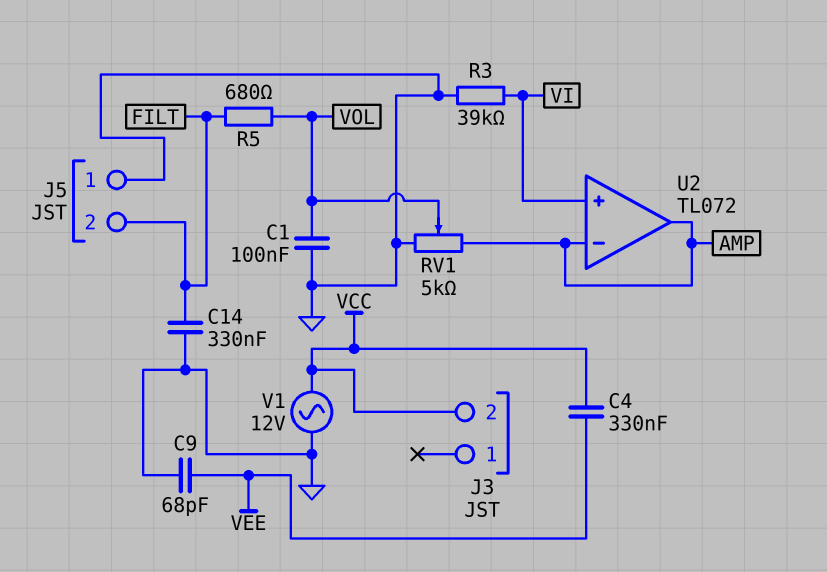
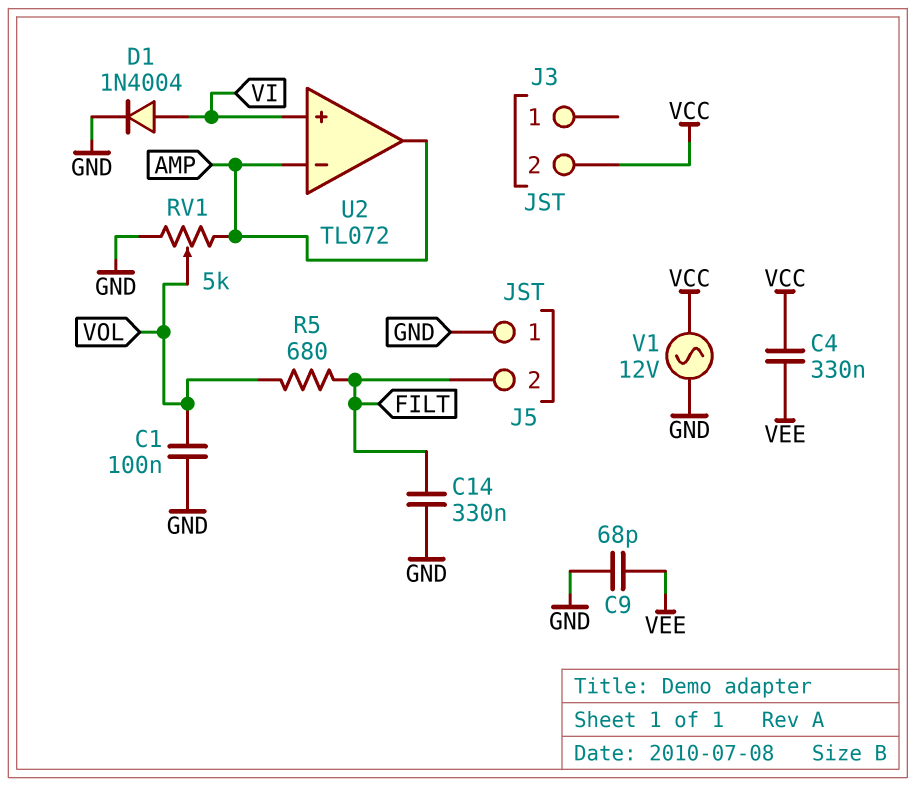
D1: none -> diode 1N4004 (A VI, K GND)
R3: 39k (GND, VI) -> none

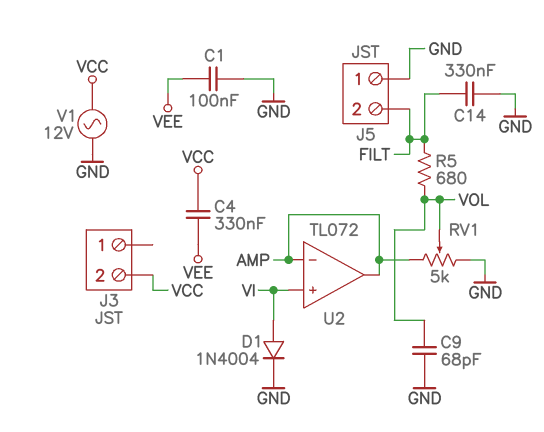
C1: 100nF (GND, VOL) -> 100nF (GND, VEE)
C9: 68pF (GND, VEE) -> 68pF (GND, VOL)

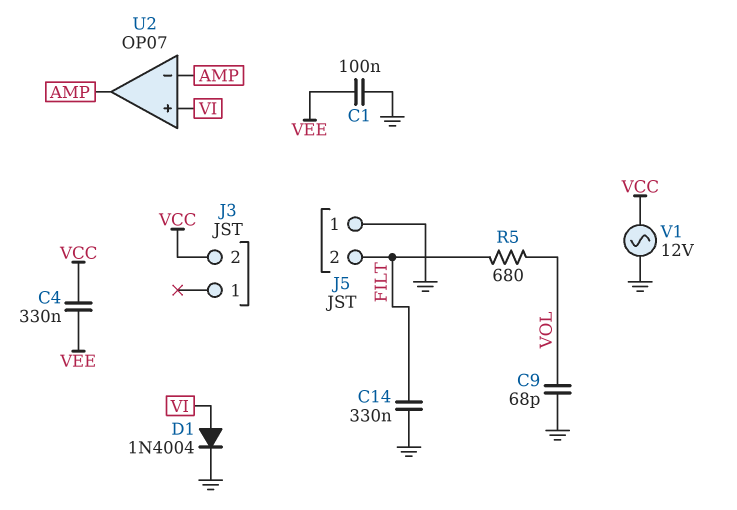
RV1: 5k (AMP, GND, wiper VOL) -> none
U2: TL072 -> OP07

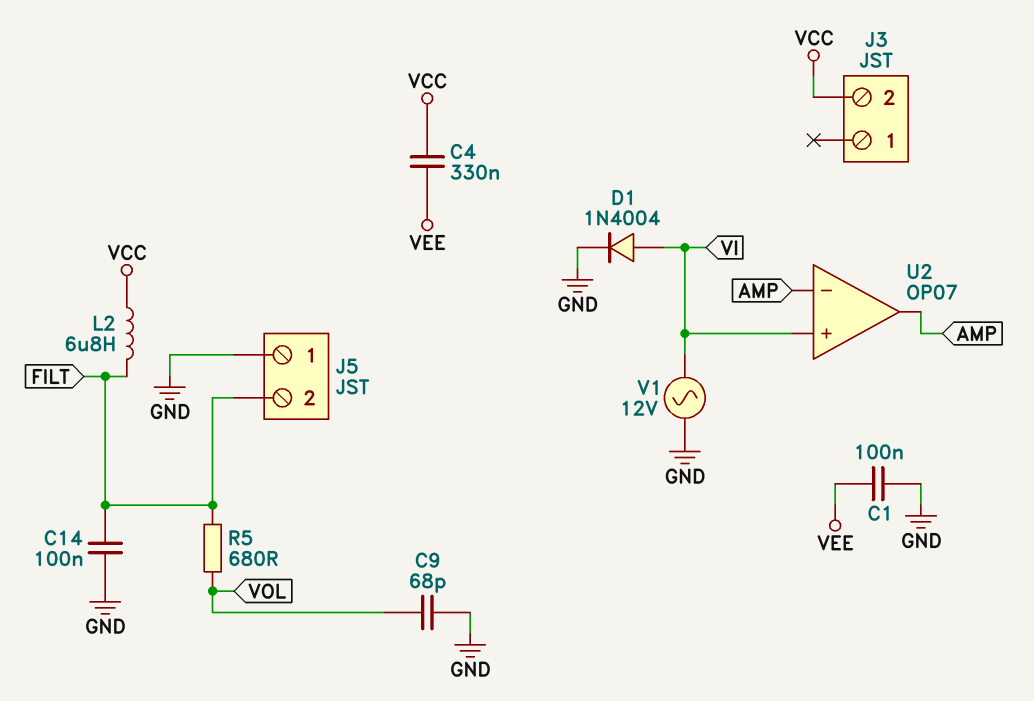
C14: 330nF (FILT, GND) -> 100nF (FILT, GND)
L2: none -> 6.8uH (FILT, VCC)
V1: AC 12V (GND, VCC) -> AC 12V (GND, VI)

